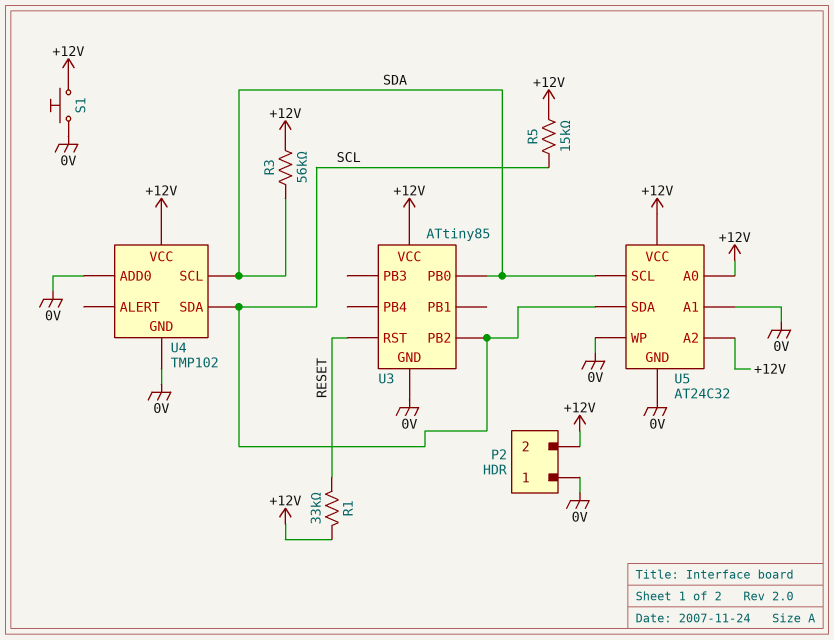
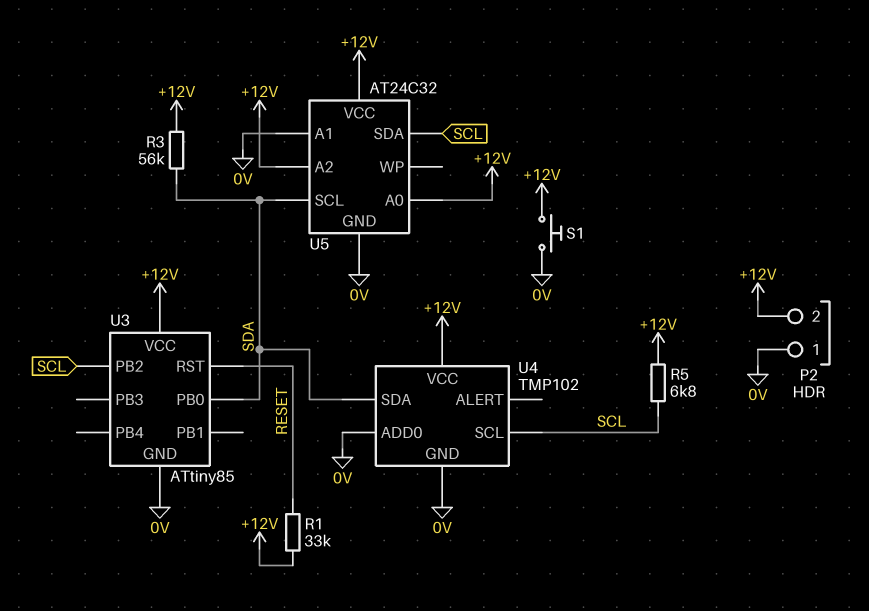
R5: 15k (+12V, SCL) -> 6.8k (+12V, SCL)
U4 pin SCL: SDA -> SCL
U4 pin SDA: SCL -> SDA
U5 pin WP: 0V -> none

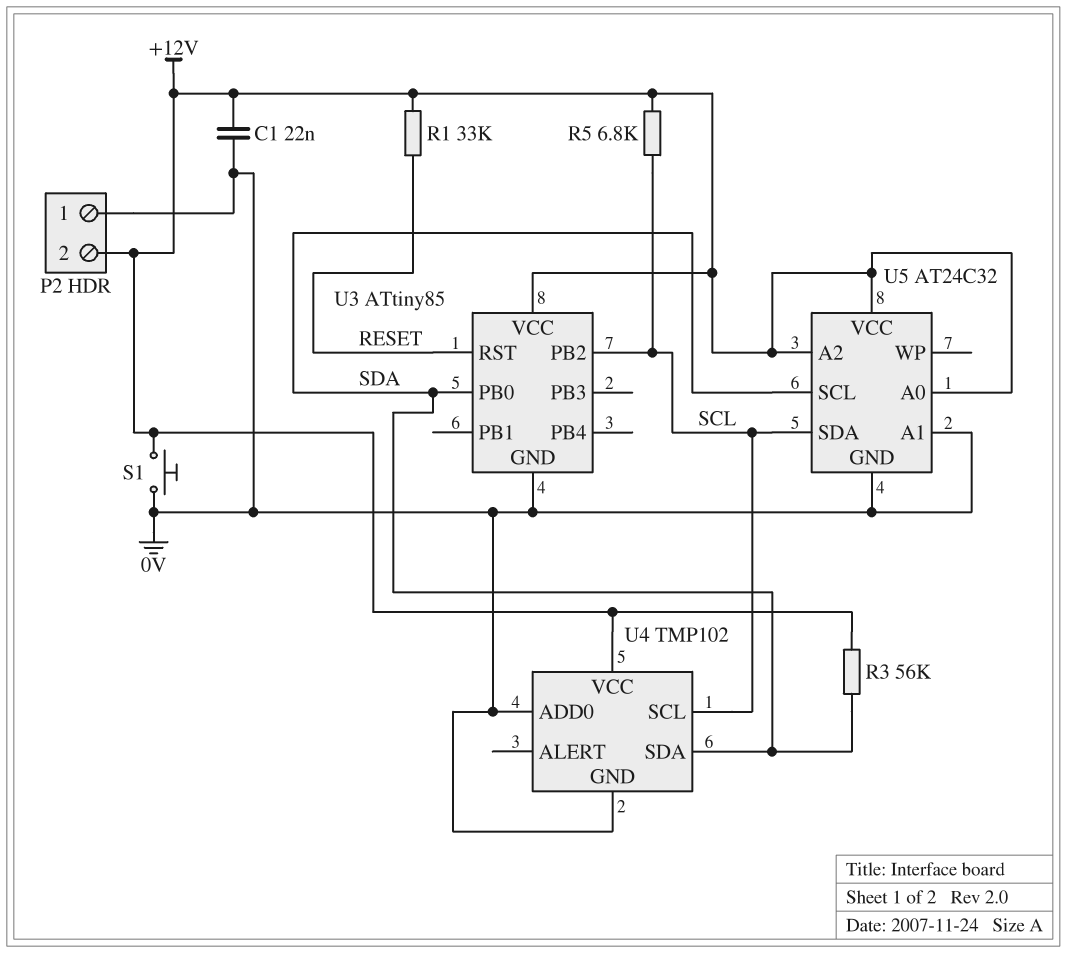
C1: none -> 22nF (+12V, 0V)

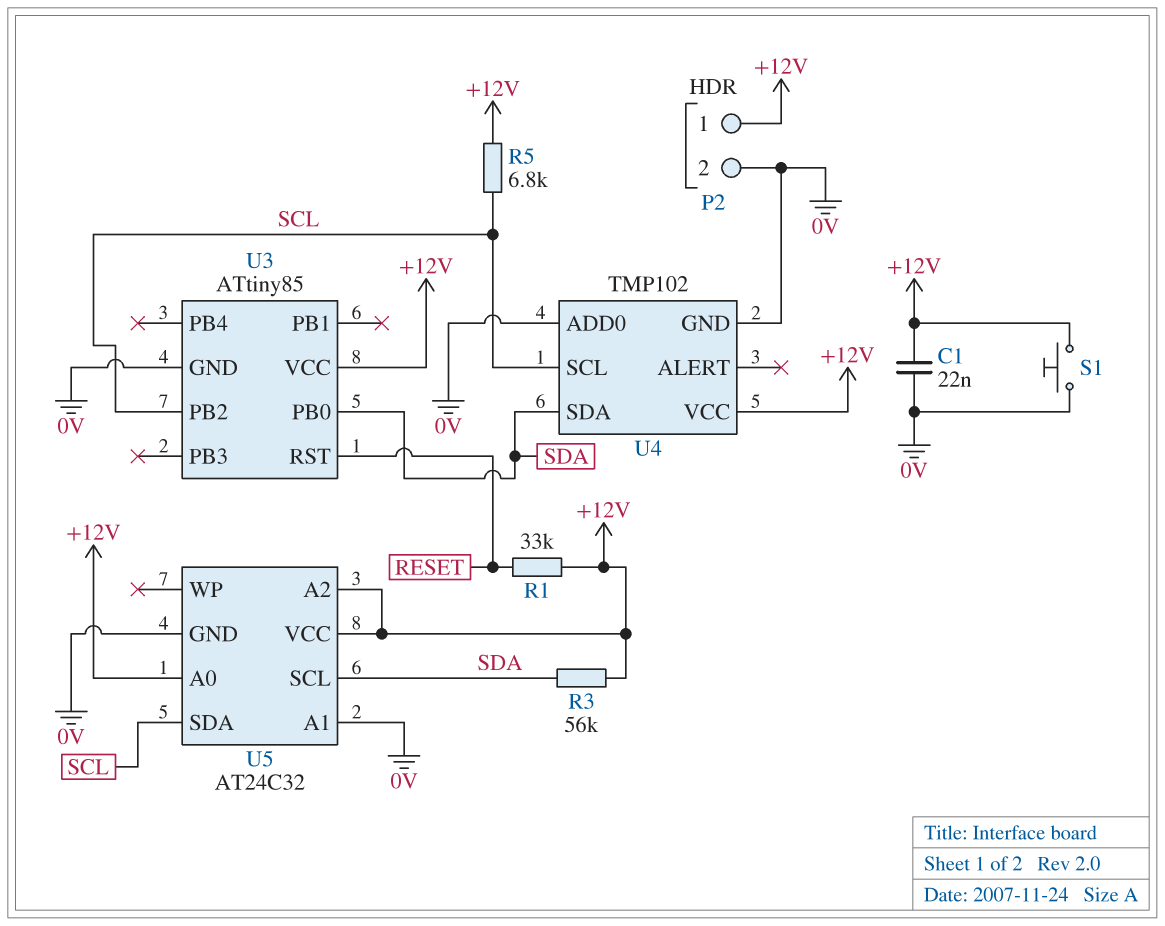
P2 pin 1: 0V -> +12V
P2 pin 2: +12V -> 0V

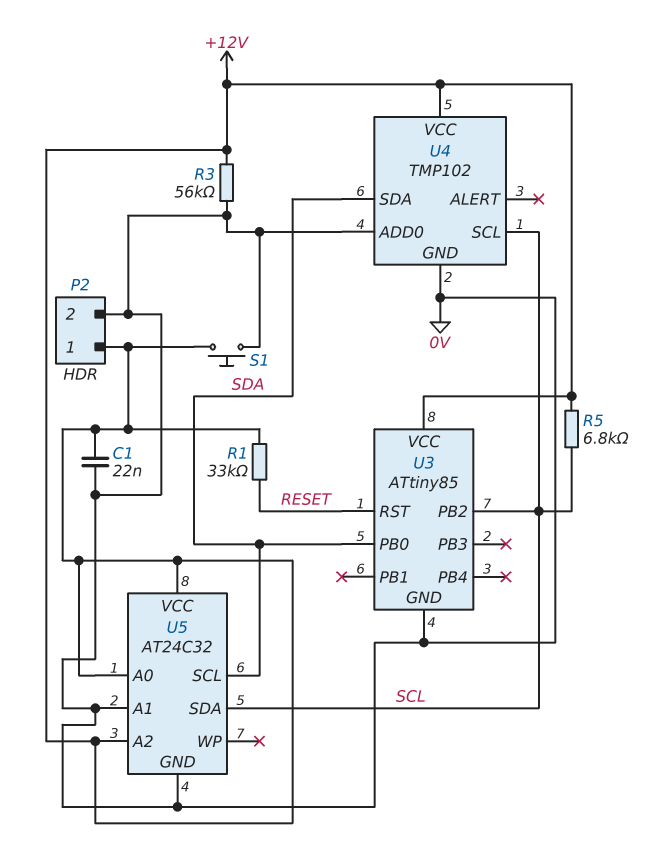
R3: 56k (+12V, SDA) -> 56k (+12V, 0V)

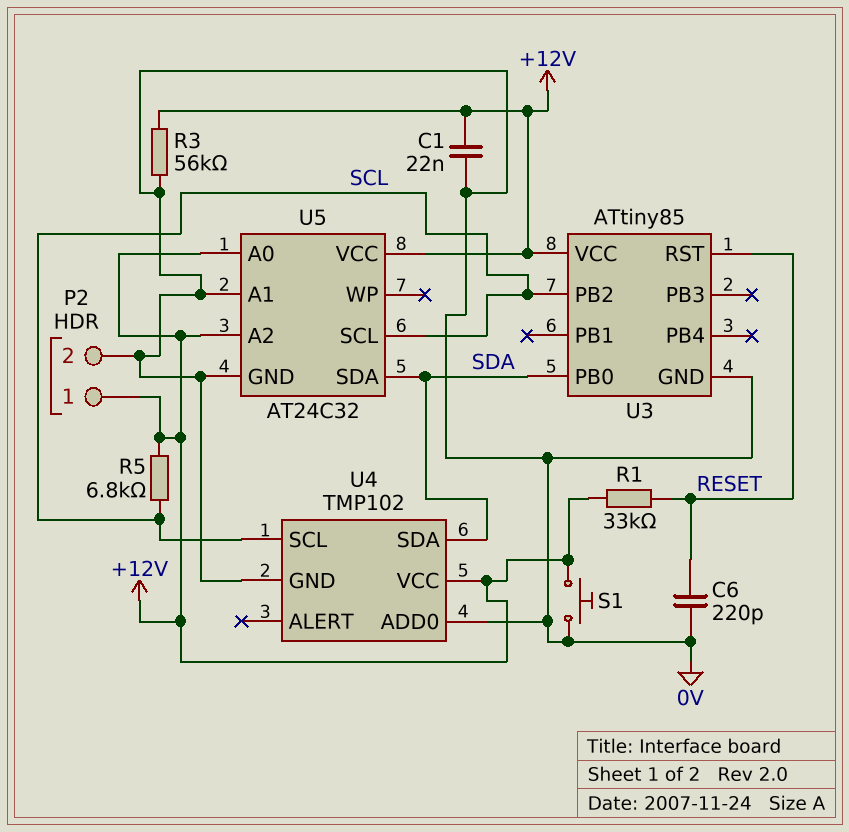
C6: none -> 220pF (0V, RESET)
U5 pin SCL: SDA -> SCL
U5 pin SDA: SCL -> SDA

